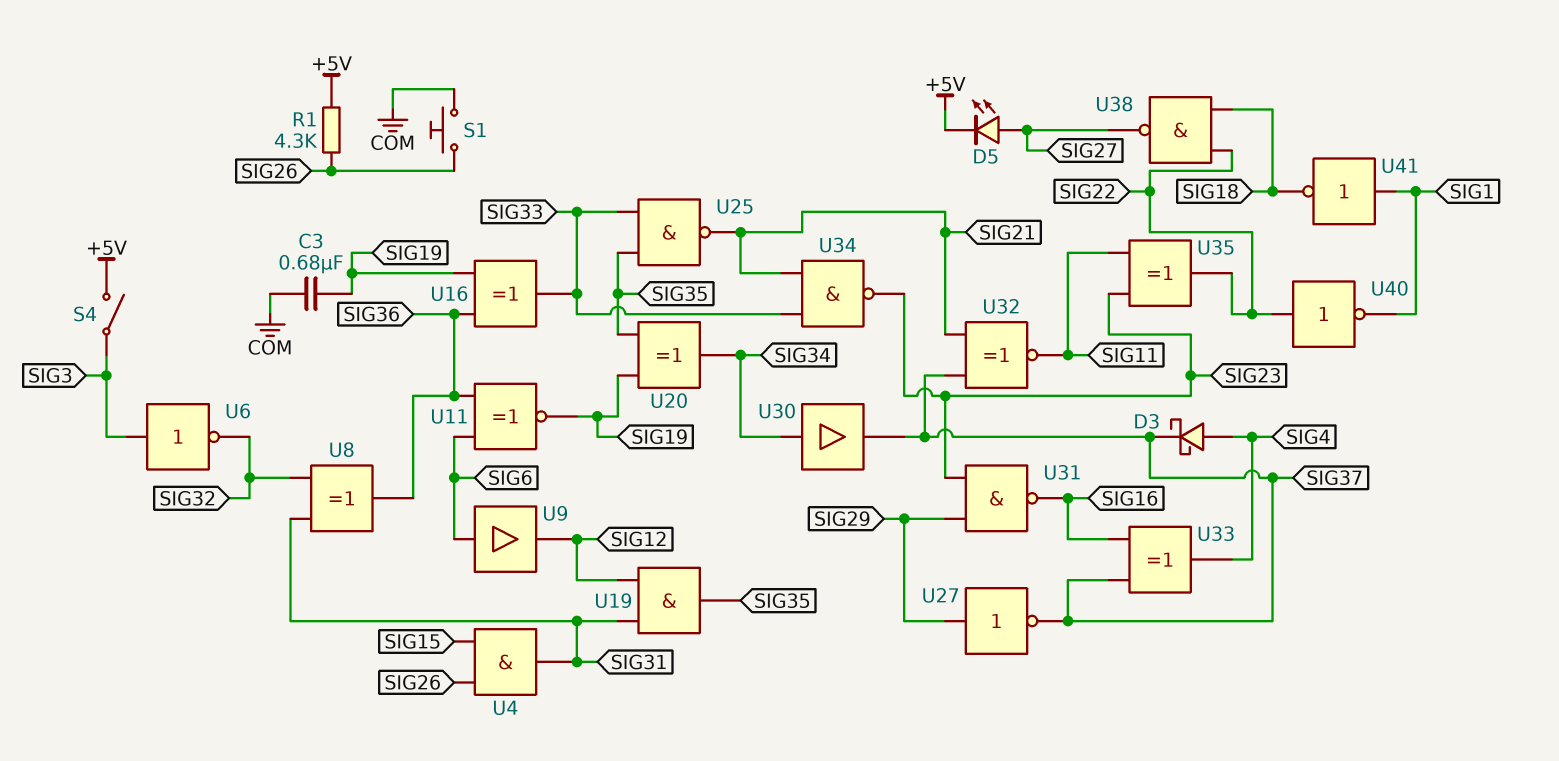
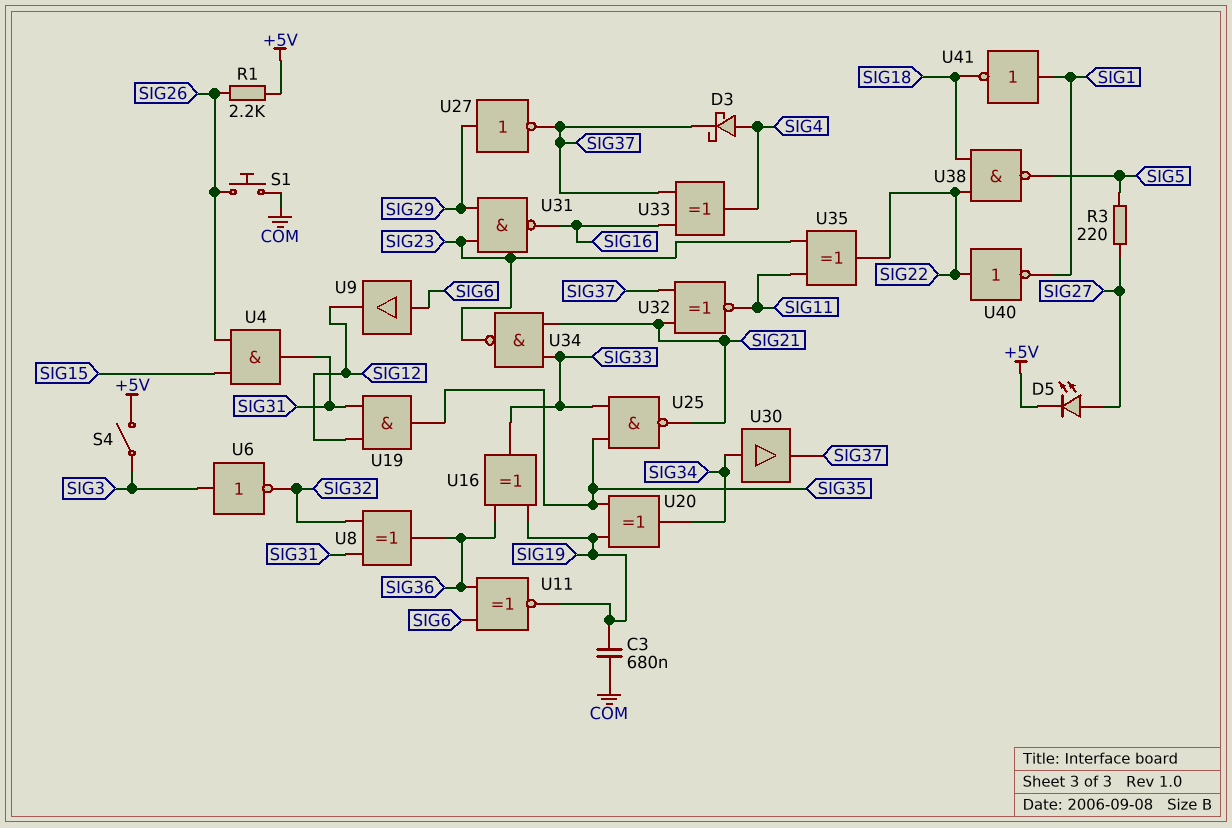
R1: 4.3k (+5V, SIG26) -> 2.2k (+5V, SIG26)
R3: none -> 220 (SIG5, SIG27)
U38: NAND (in SIG18, in SIG22, out SIG27) -> NAND (in SIG18, in SIG22, out SIG5)

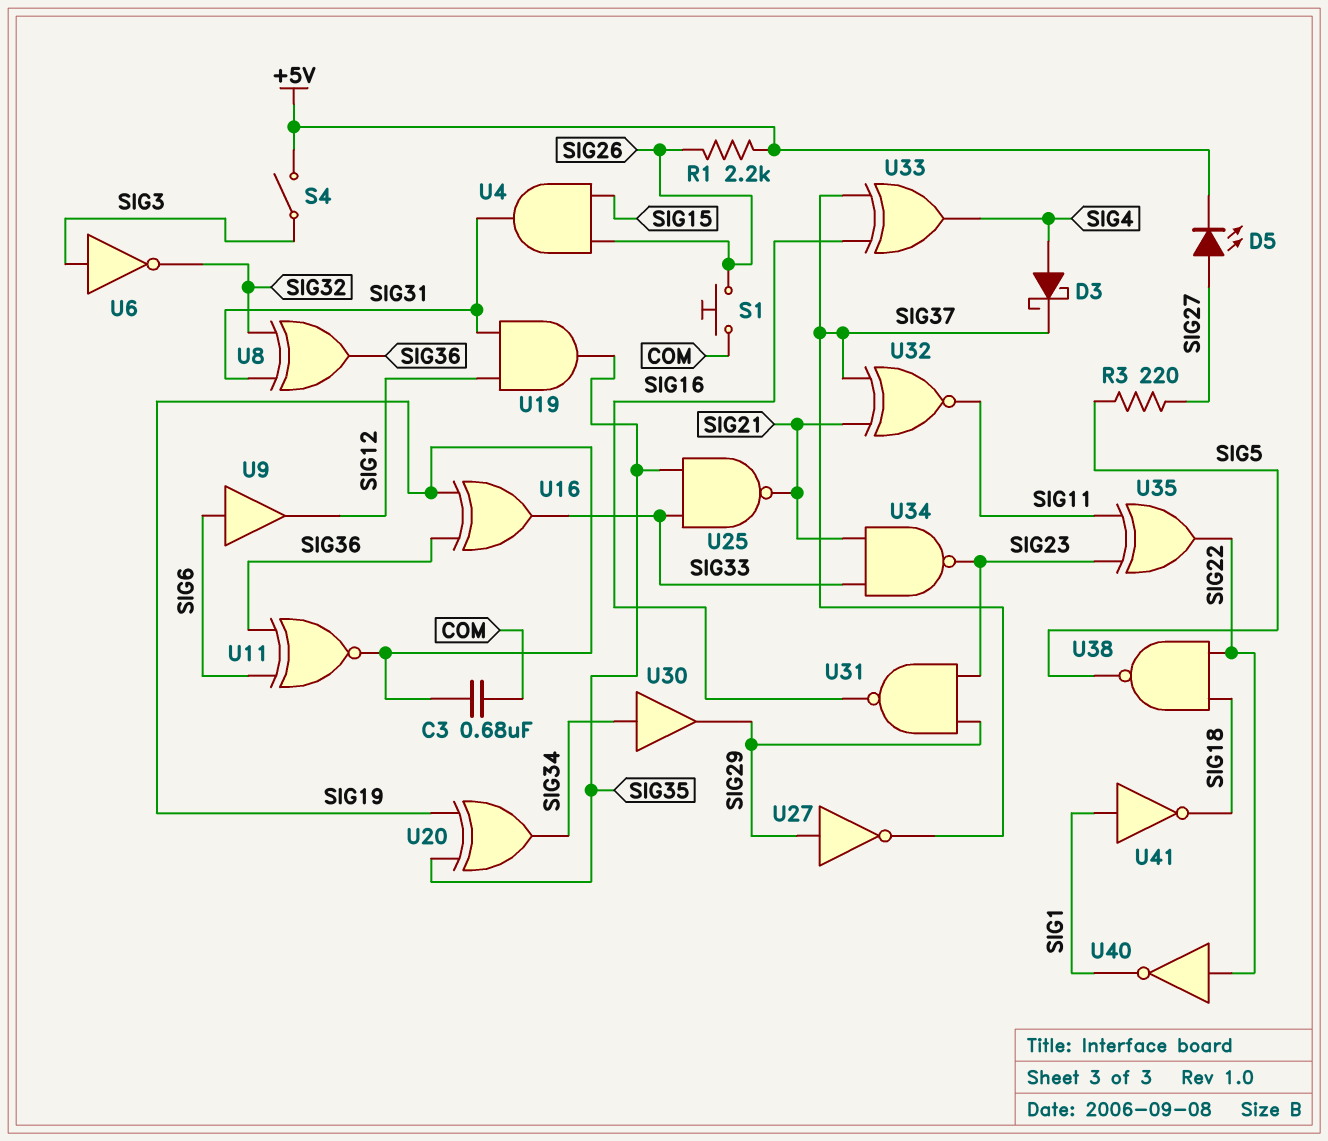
U30: buffer (in SIG34, out SIG37) -> buffer (in SIG34, out SIG29)

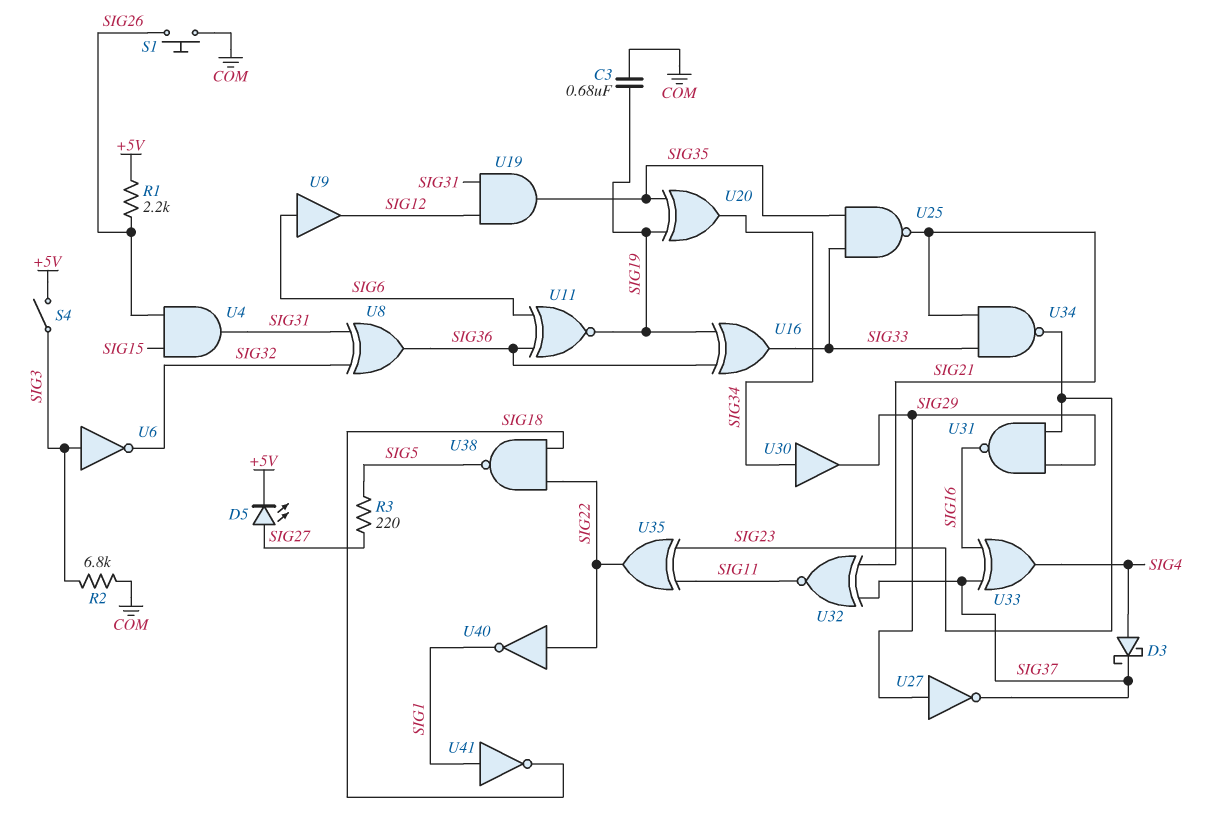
R2: none -> 6.8k (COM, SIG3)

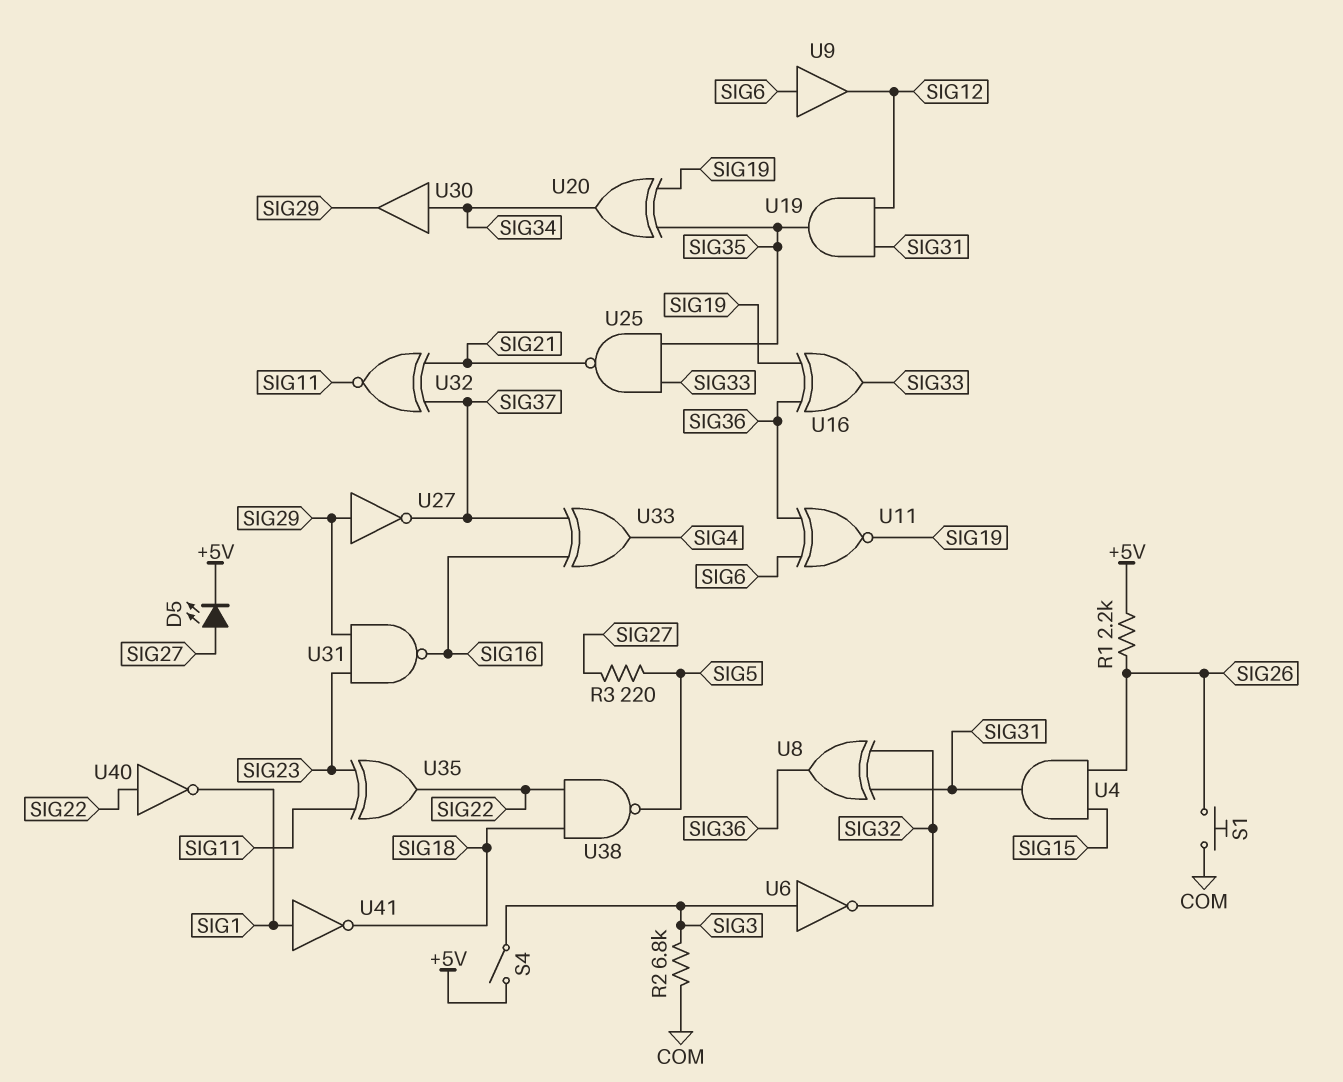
C3: 680nF (COM, SIG19) -> none
D3: schottky (A SIG4, K SIG37) -> none
U34: NAND (in SIG21, in SIG33, out SIG23) -> none

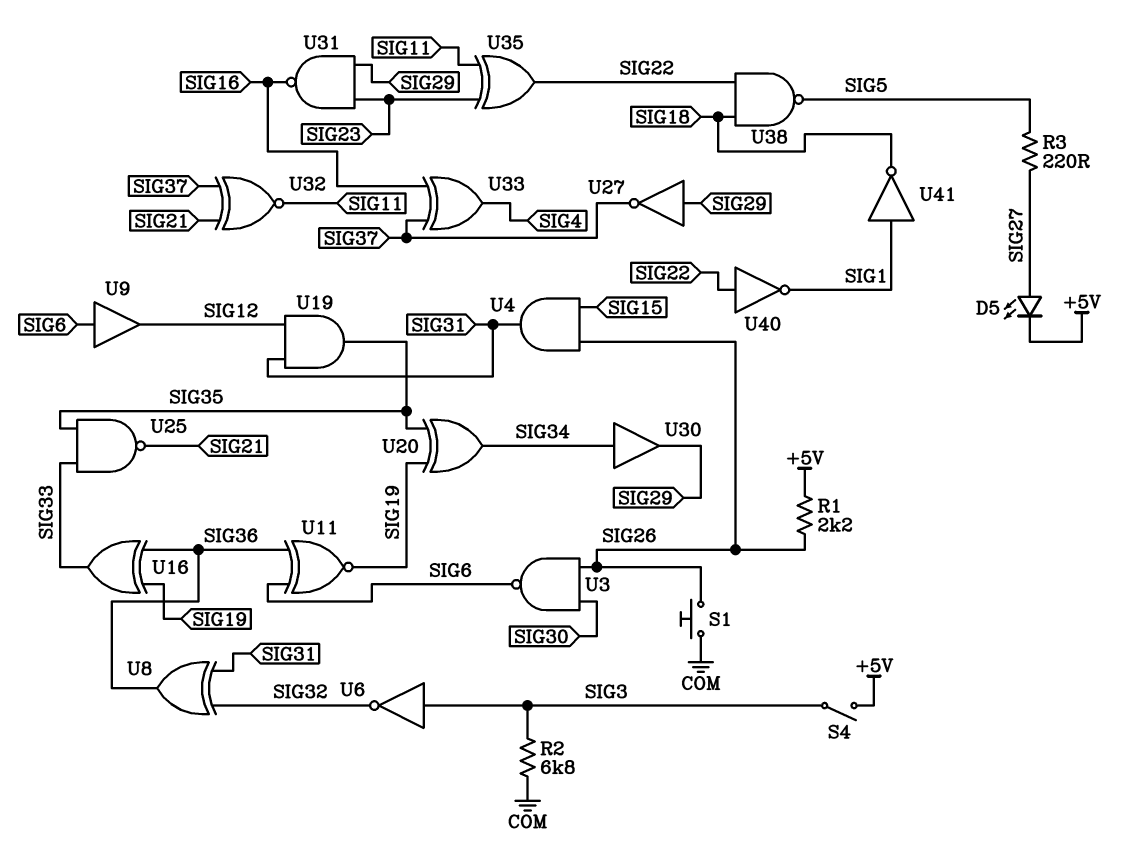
U3: none -> NAND (in SIG26, in SIG30, out SIG6)

